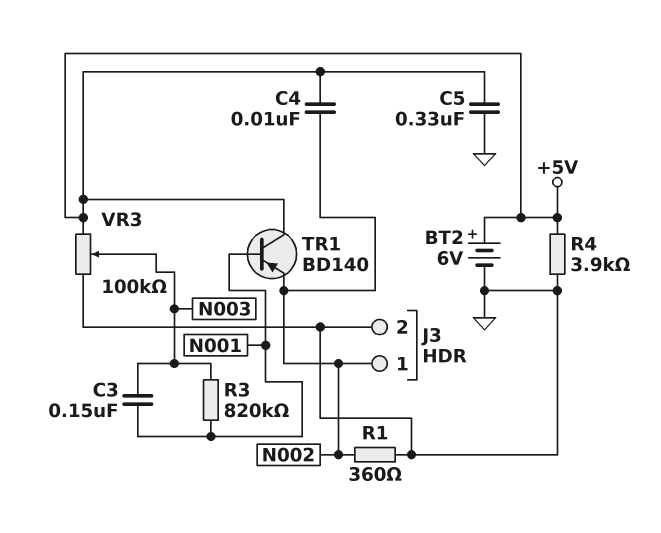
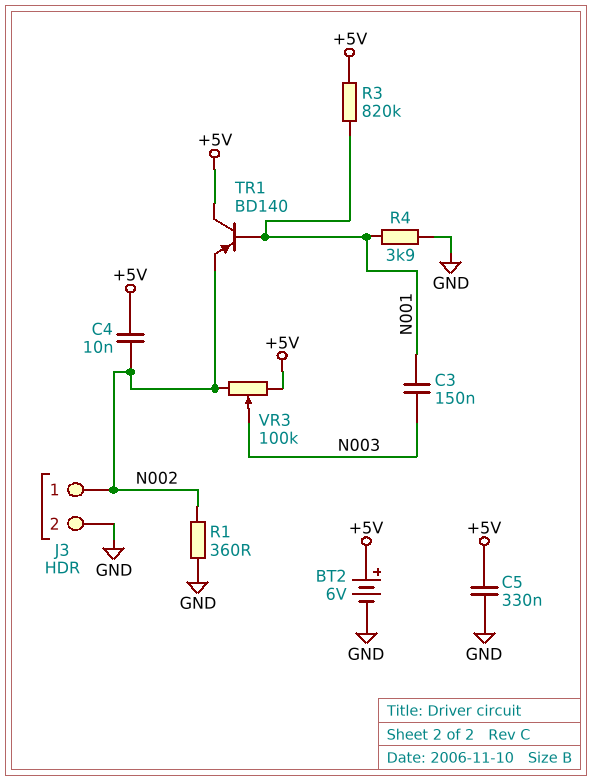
R3: 820k (N001, N003) -> 820k (+5V, N001)
R4: 3.9k (+5V, GND) -> 3.9k (GND, N001)
VR3: 100k (+5V, GND, wiper N003) -> 100k (+5V, N002, wiper N003)

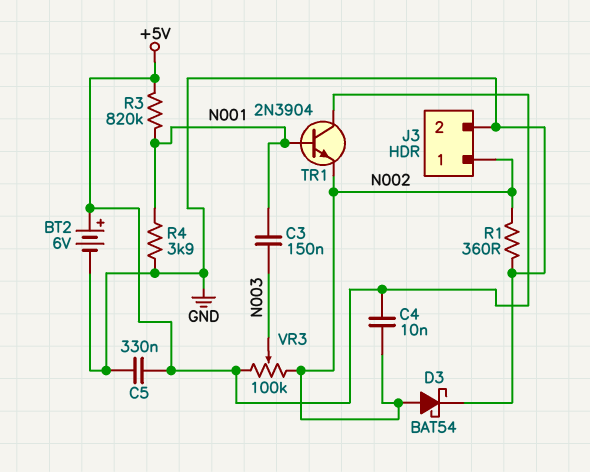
D3: none -> schottky BAT54 (A N002, K GND)
TR1: PNP BD140 (B N001, C +5V, E N002) -> NPN 2N3904 (B N001, C +5V, E N002)

